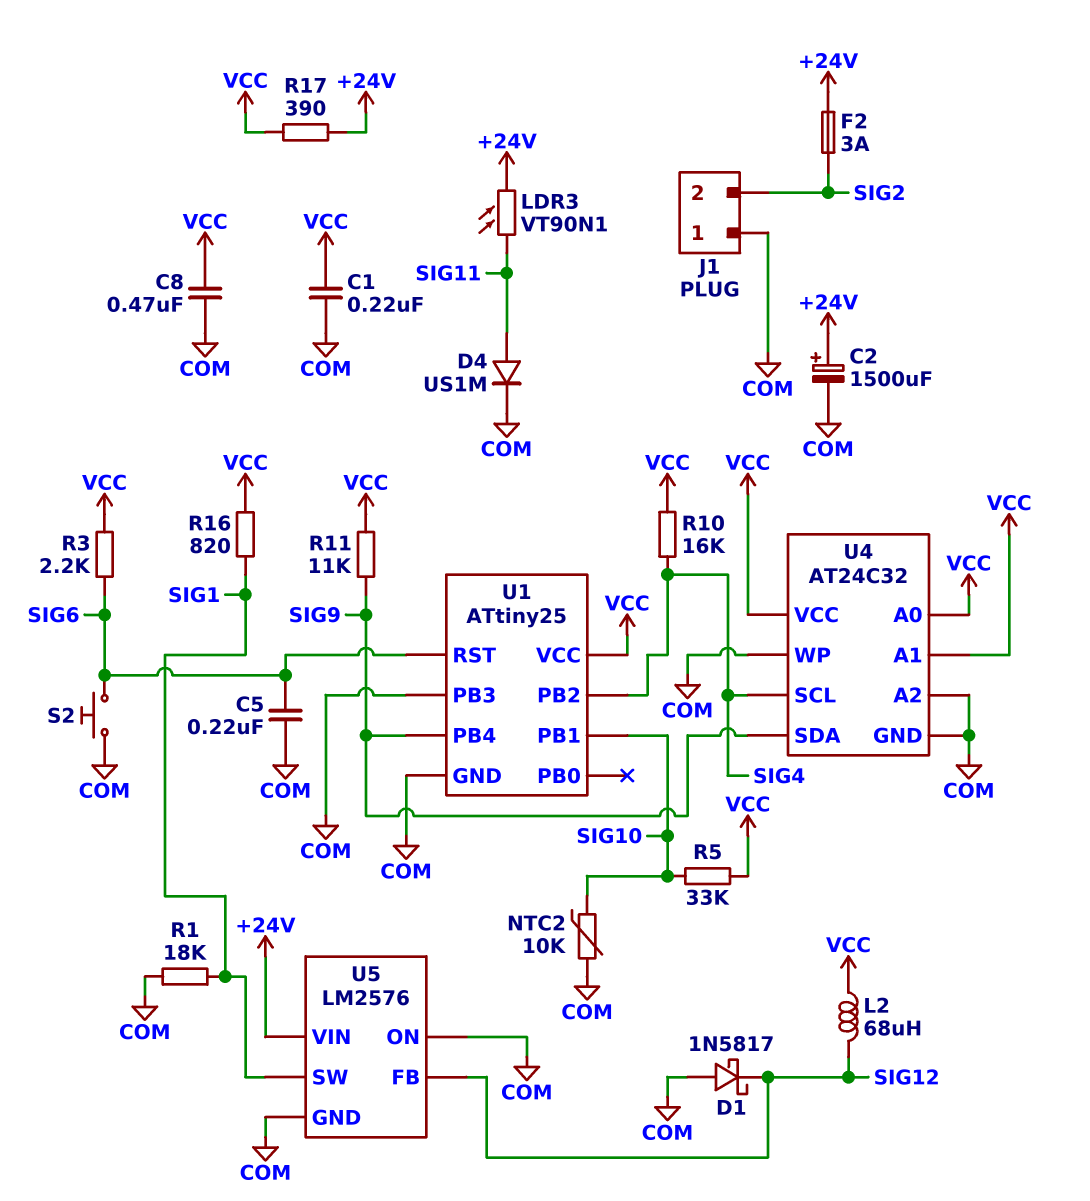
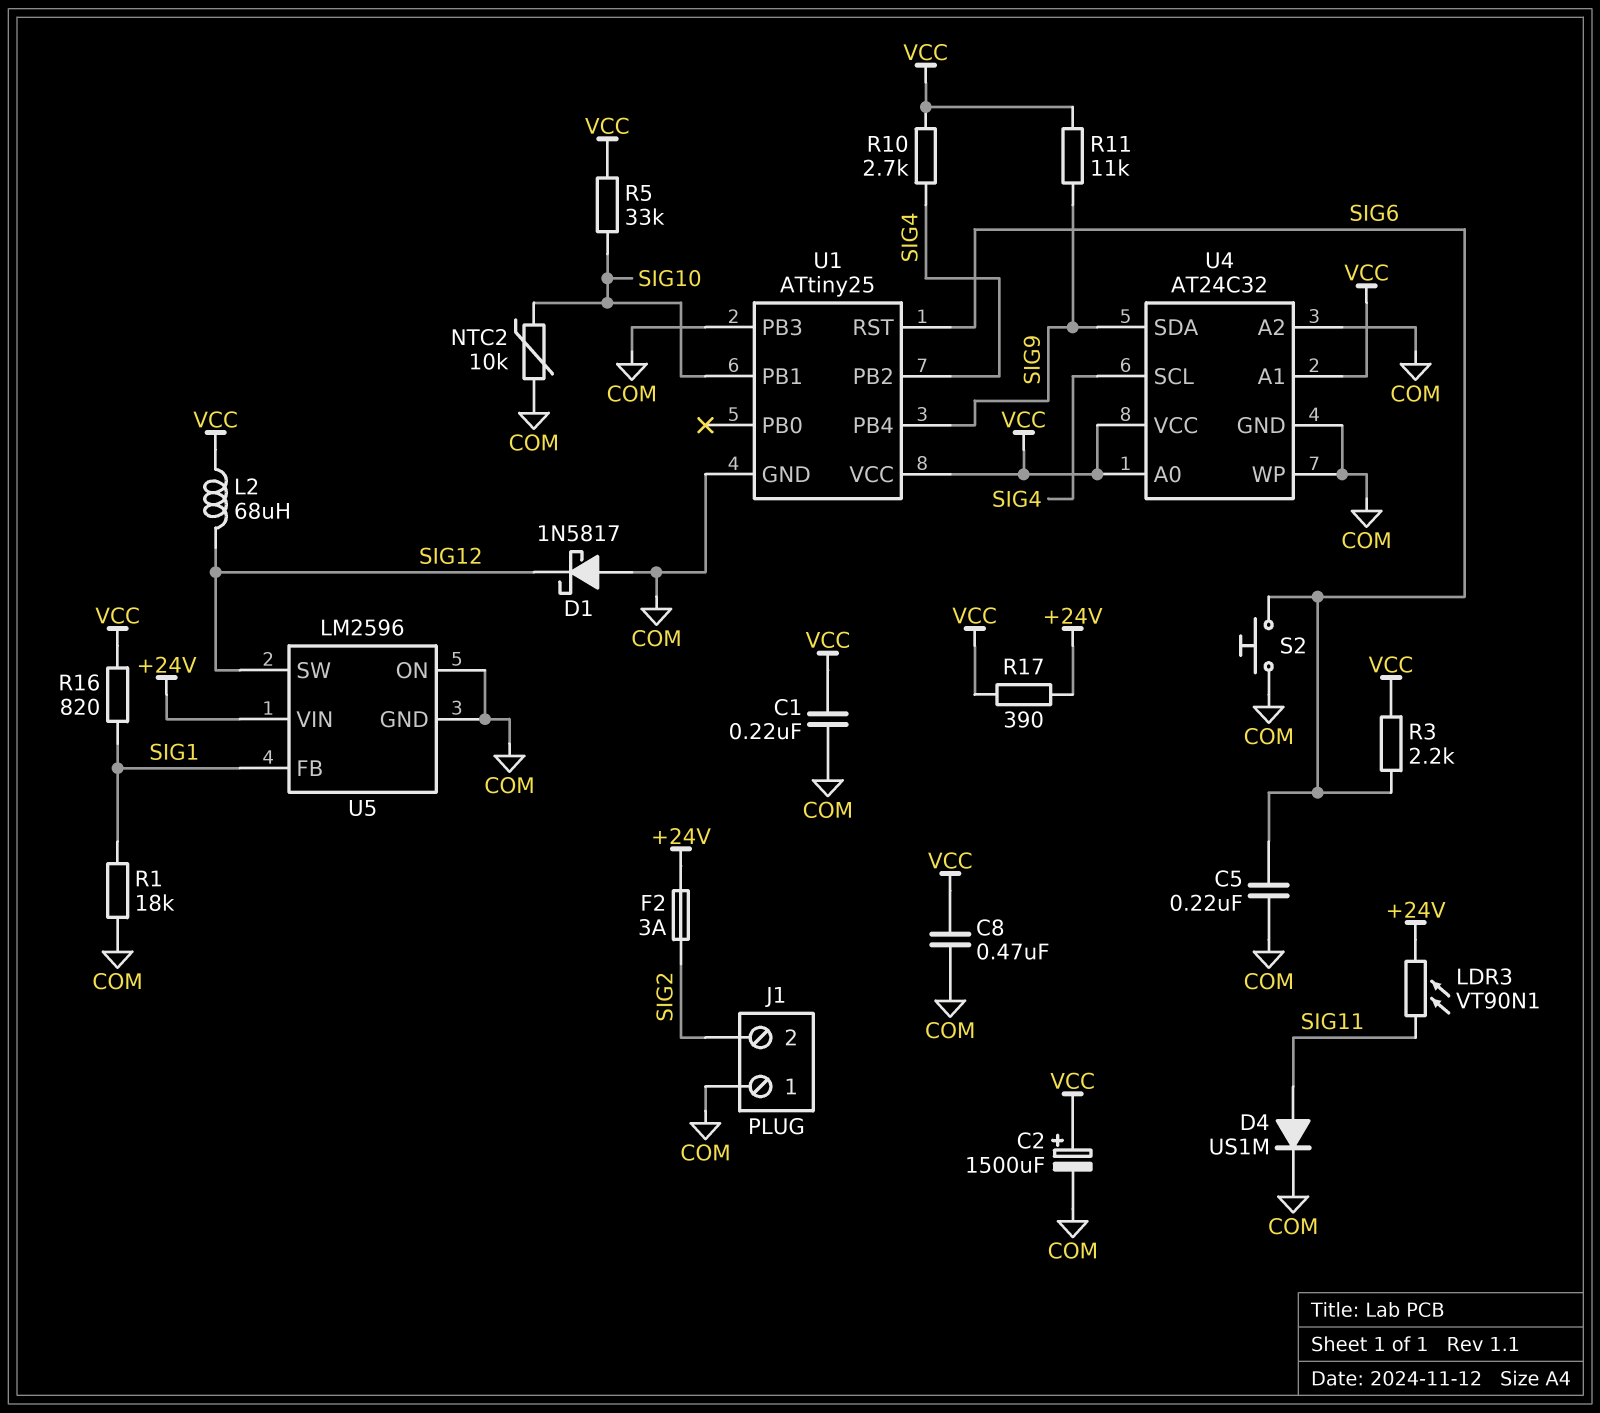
C2: 1500uF (plus +24V, minus COM) -> 1500uF (plus VCC, minus COM)
R10: 16k (SIG4, VCC) -> 2.7k (SIG4, VCC)
U5: LM2576 -> LM2596
U5 pin FB: SIG12 -> SIG1
U5 pin SW: SIG1 -> SIG12

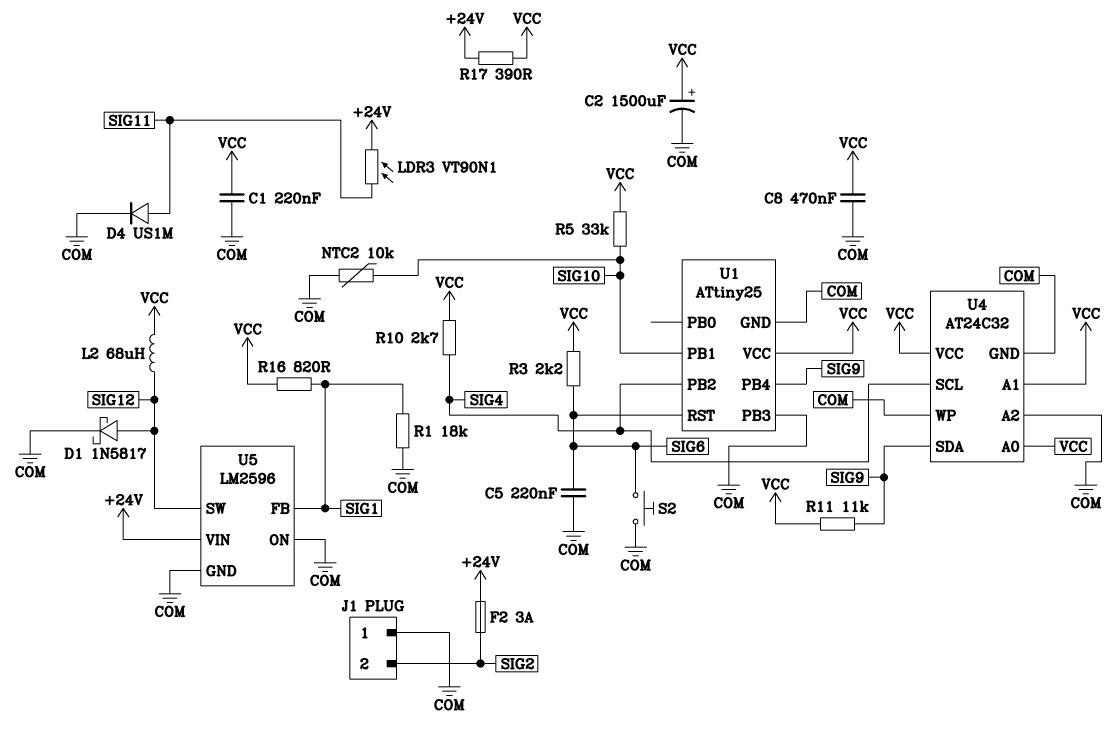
D1: schottky 1N5817 (A COM, K SIG12) -> schottky 1N5817 (A SIG12, K COM)

